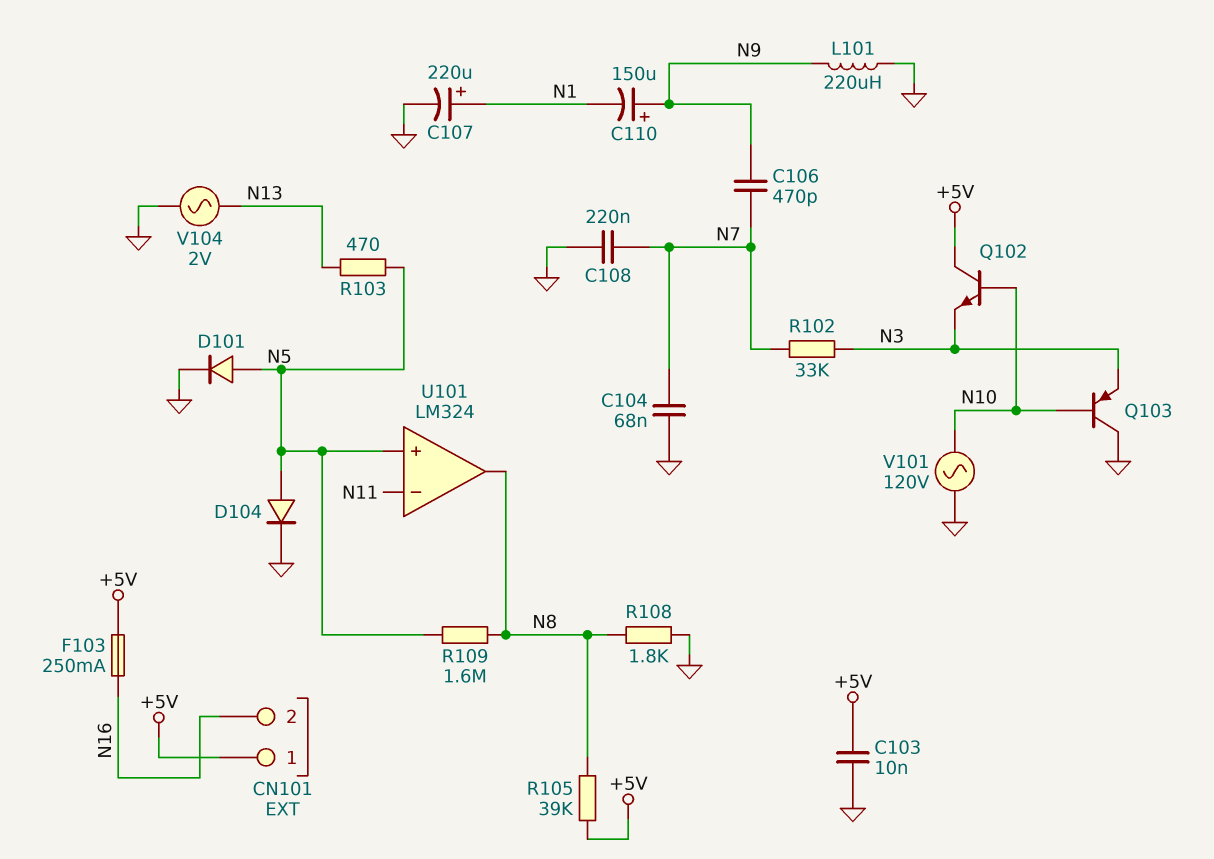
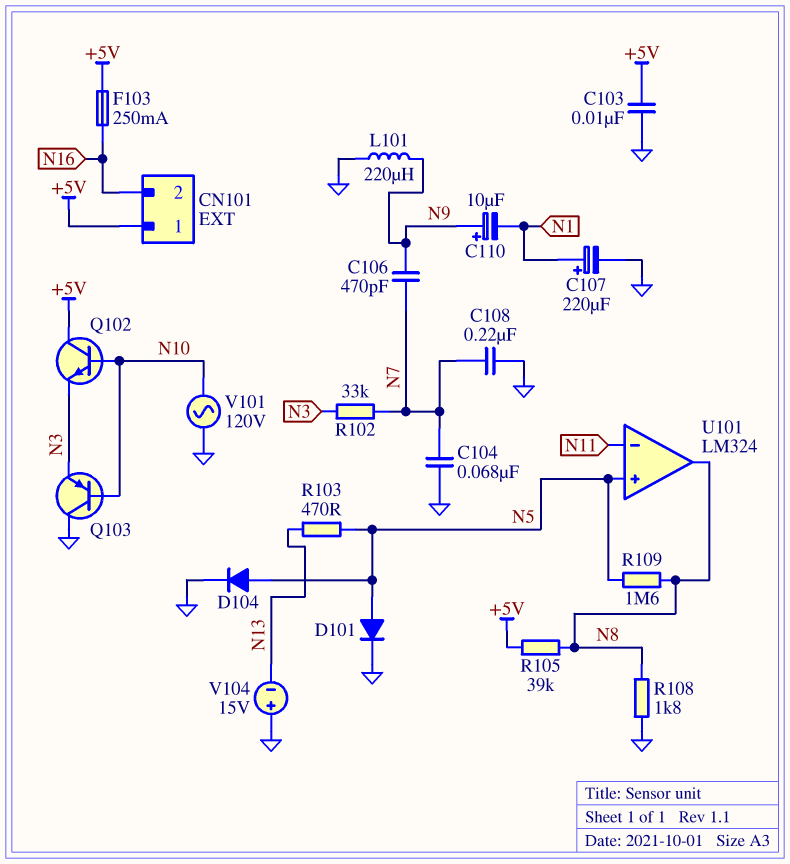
C110: 150uF (plus N9, minus N1) -> 10uF (plus N9, minus N1)
V104: AC 2V (GND, N13) -> 15V (plus GND, minus N13)

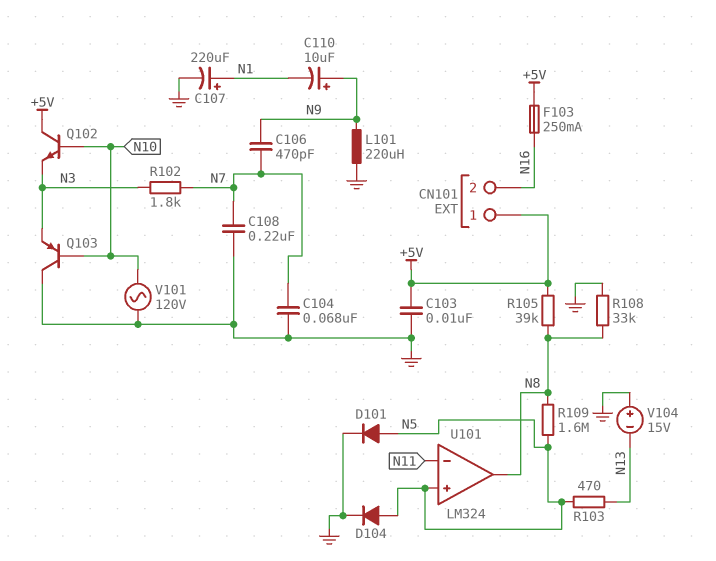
R102: 33k (N3, N7) -> 1.8k (N3, N7)
R108: 1.8k (GND, N8) -> 33k (GND, N8)

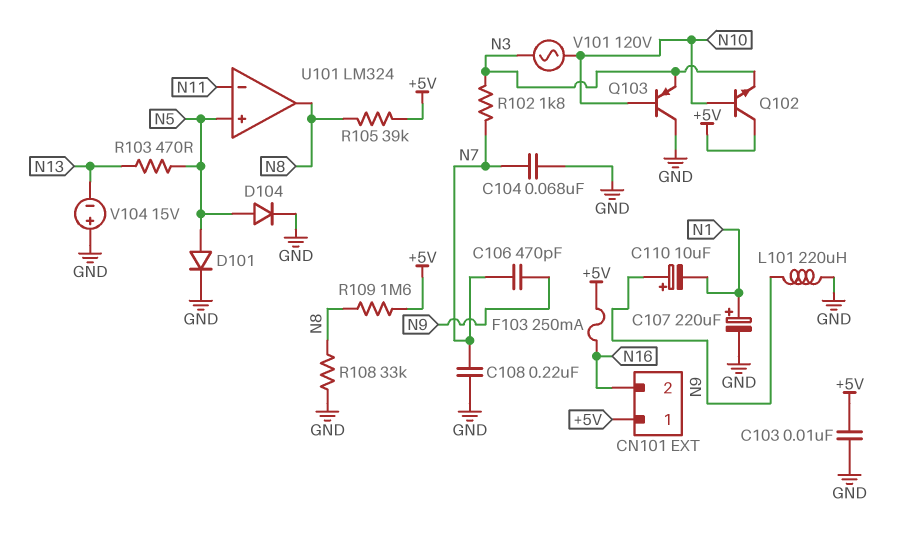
R109: 1.6M (N5, N8) -> 1.6M (+5V, N8)
V101: AC 120V (GND, N10) -> AC 120V (N3, N10)

